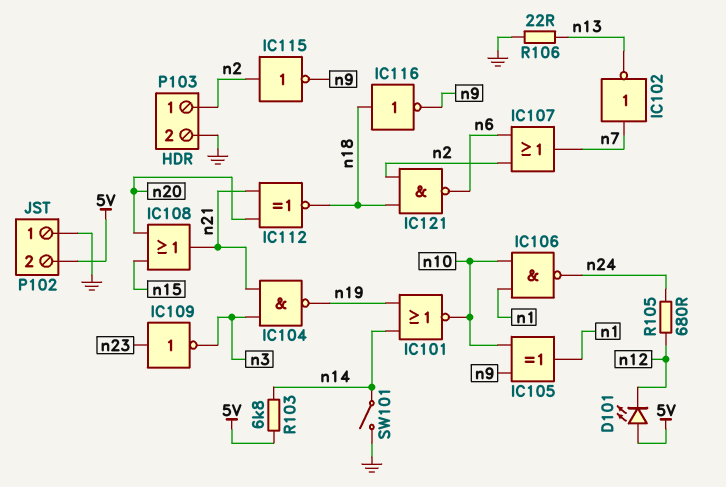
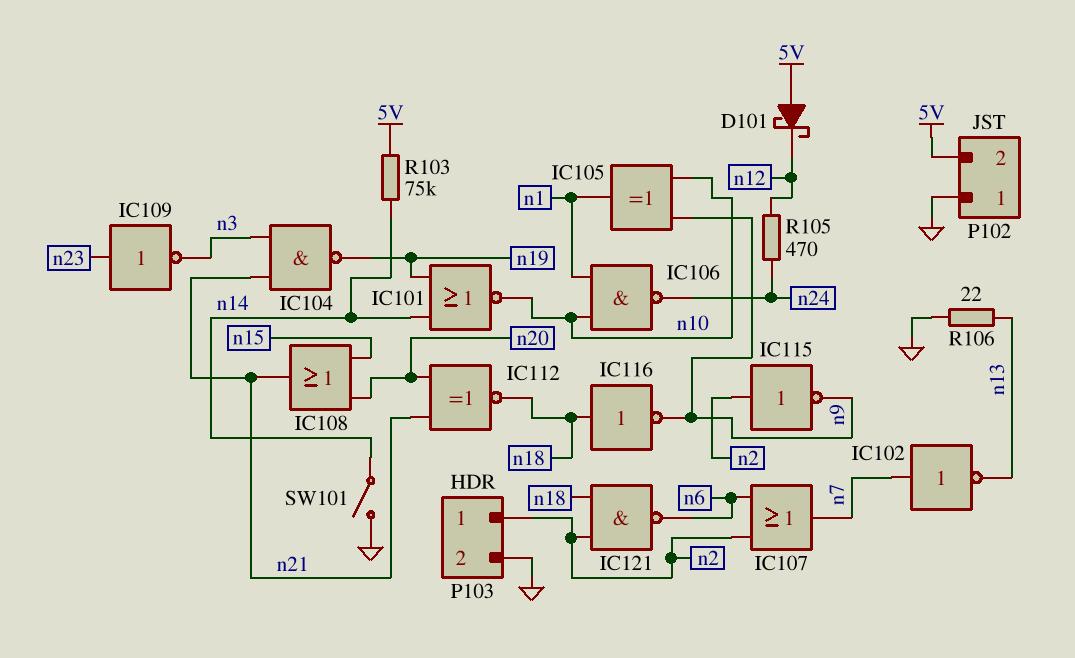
D101: LED (A 5V, K n12) -> schottky (A 5V, K n12)
R103: 6.8k (5V, n14) -> 75k (5V, n14)
R105: 680 (n12, n24) -> 470 (n12, n24)

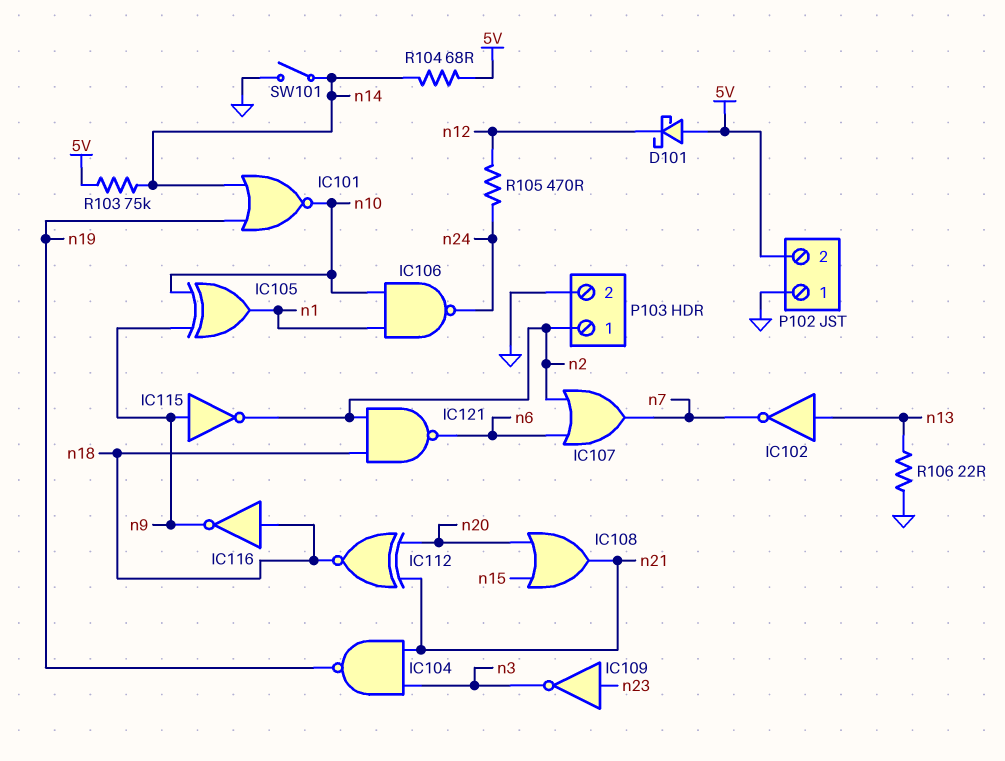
IC102: NOT (in n7, out n13) -> NOT (in n13, out n7)
IC115: NOT (in n2, out n9) -> NOT (in n9, out n2)
R104: none -> 68 (5V, n14)

